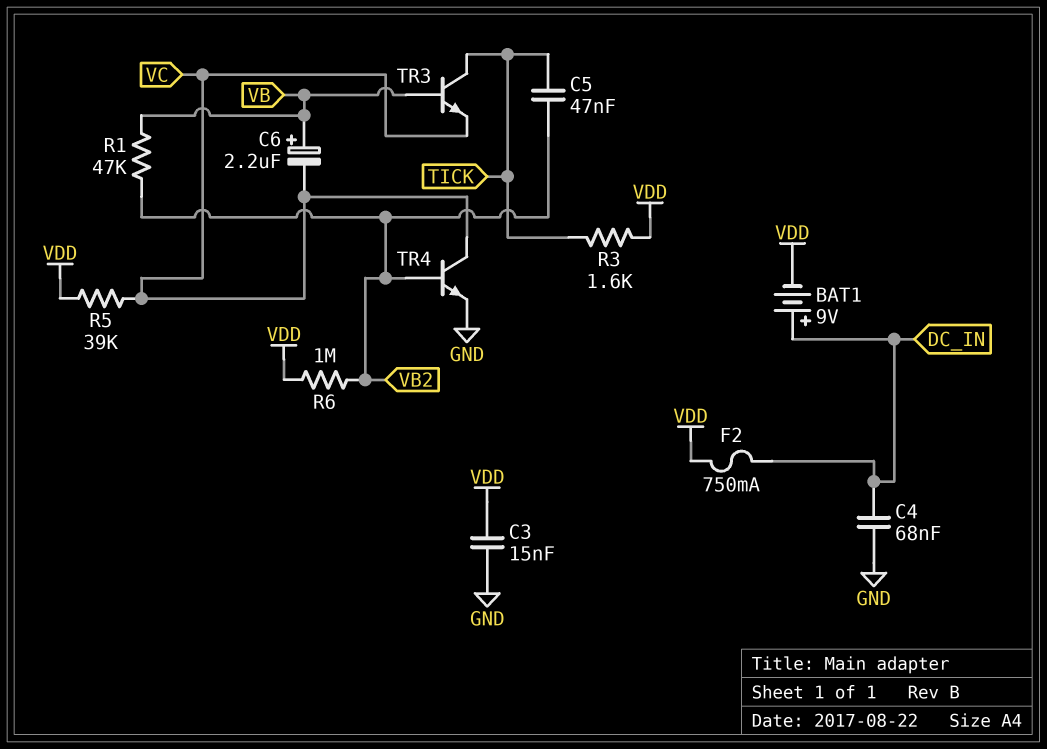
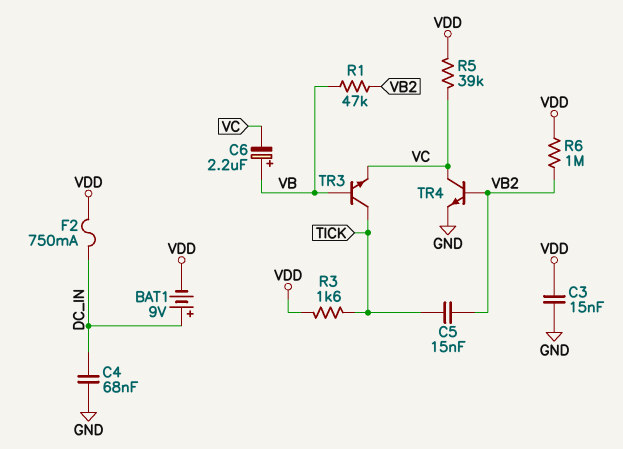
C5: 47nF (TICK, VB2) -> 15nF (TICK, VB2)

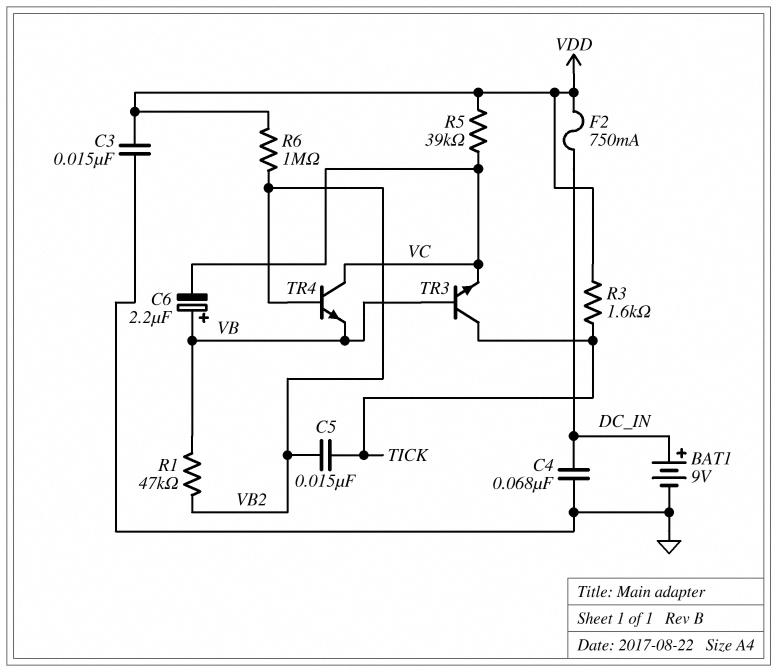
BAT1: 9V (plus DC_IN, minus VDD) -> 9V (plus DC_IN, minus GND)
TR4: NPN (B VB2, C VC, E GND) -> NPN (B VB2, C VC, E VB)

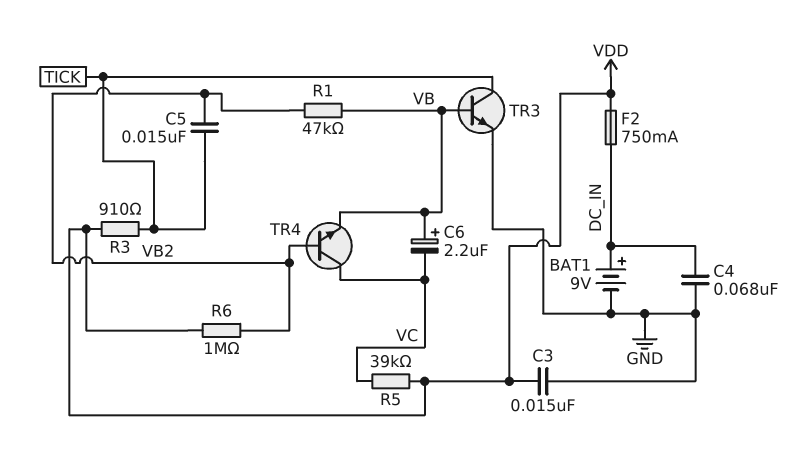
R3: 1.6k (TICK, VDD) -> 910 (TICK, VDD)
TR3: NPN (B VB, C TICK, E VC) -> NPN (B VB, C TICK, E GND)

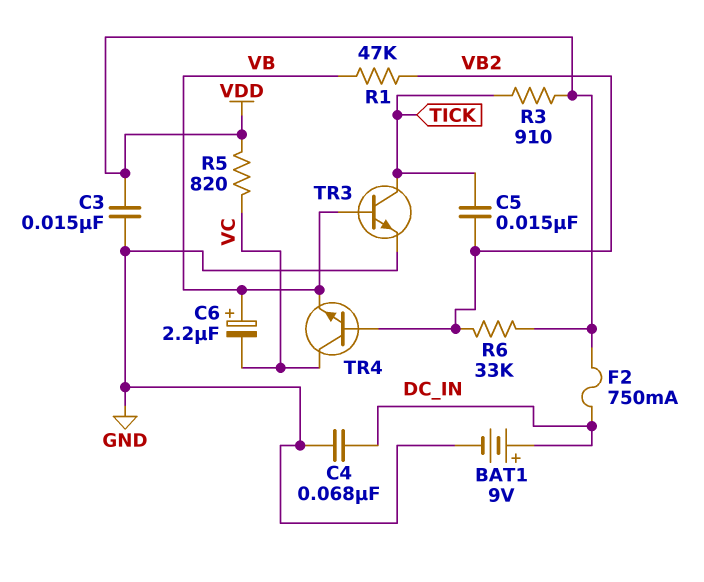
R5: 39k (VC, VDD) -> 820 (VC, VDD)
R6: 1M (VB2, VDD) -> 33k (VB2, VDD)

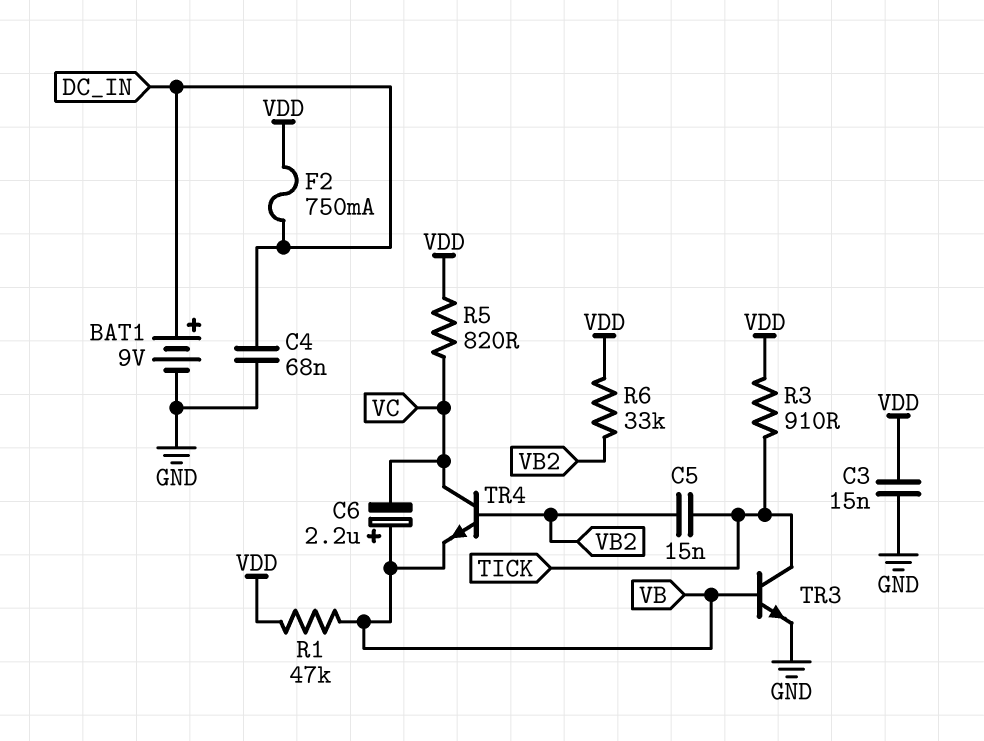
R1: 47k (VB, VB2) -> 47k (VB, VDD)

